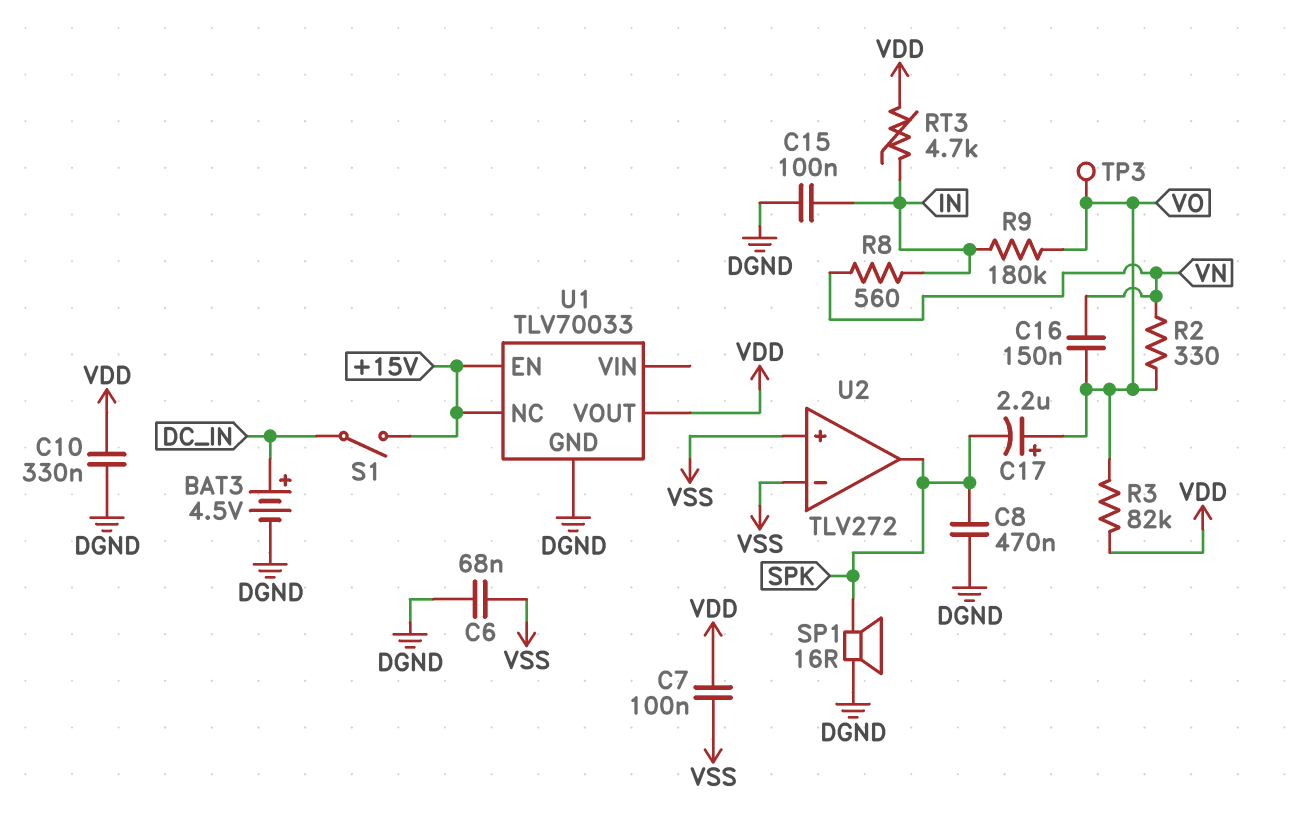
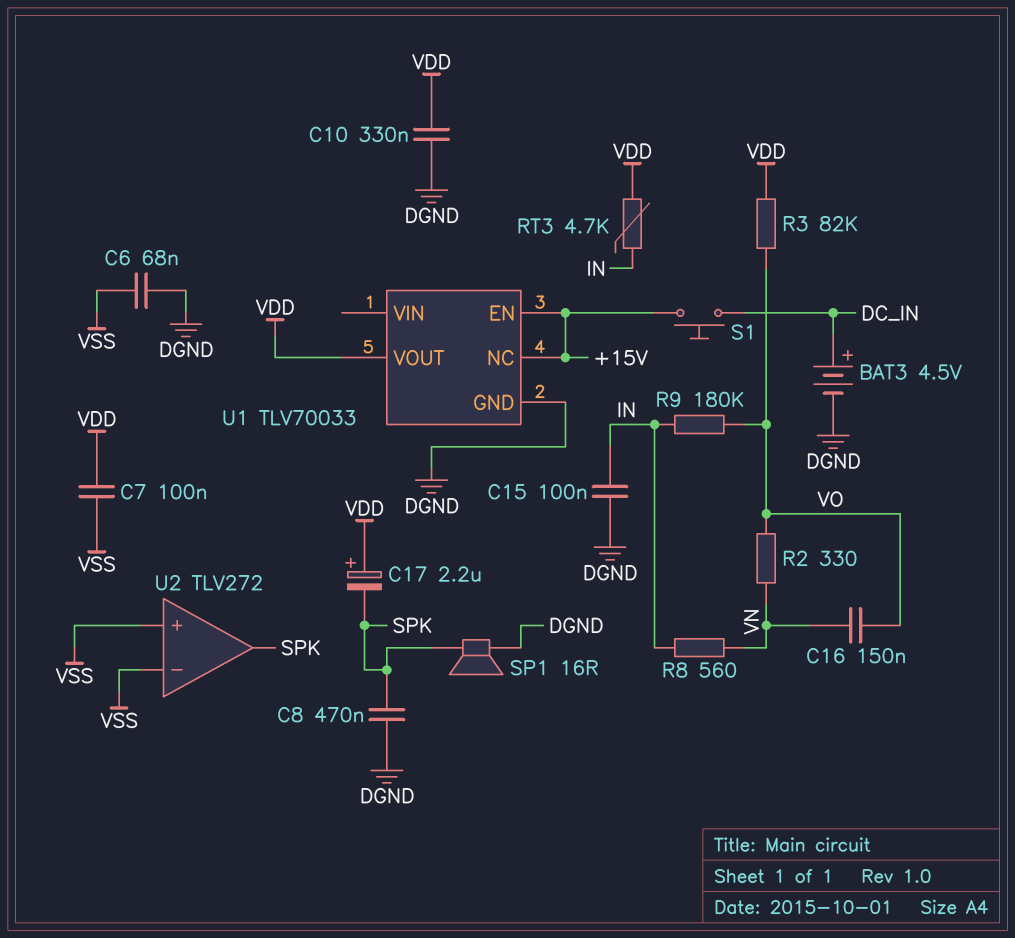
C17: 2.2uF (plus VO, minus SPK) -> 2.2uF (plus VDD, minus SPK)
S1: switch (+15V, DC_IN) -> button (+15V, DC_IN)
TP3: test point (VO) -> none

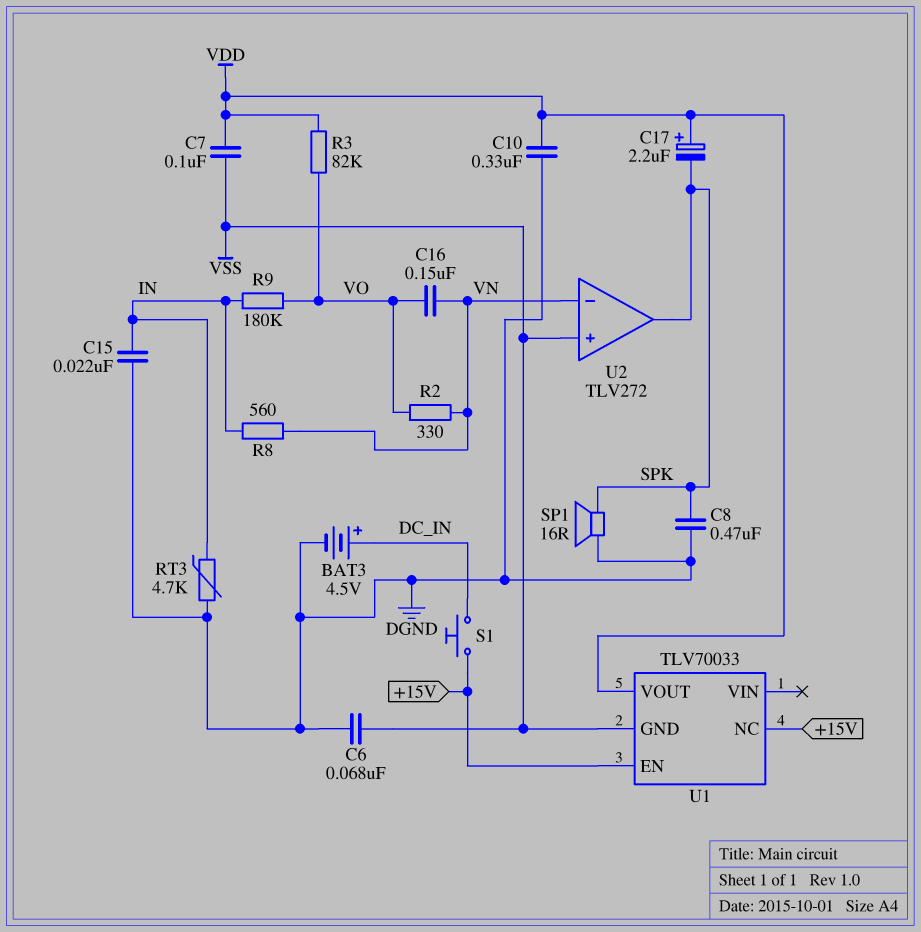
C15: 100nF (DGND, IN) -> 22nF (DGND, IN)
RT3: 4.7k (IN, VDD) -> 4.7k (DGND, IN)
U1 pin GND: DGND -> VSS
U2 pin in-: VSS -> VN

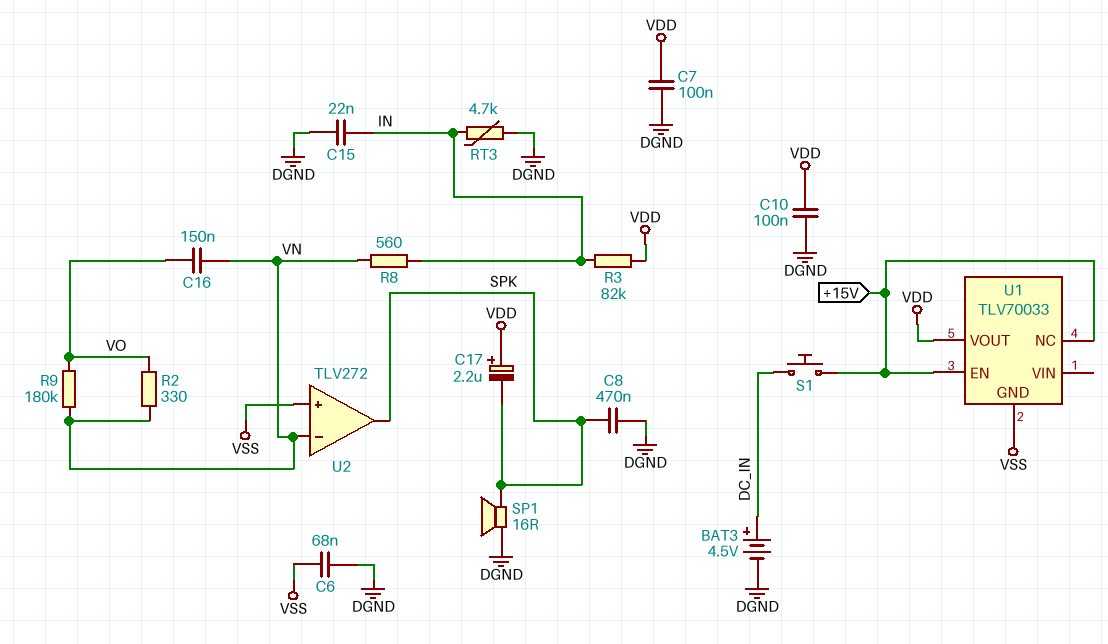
C7: 100nF (VDD, VSS) -> 100nF (DGND, VDD)
C10: 330nF (DGND, VDD) -> 100nF (DGND, VDD)
R3: 82k (VDD, VO) -> 82k (IN, VDD)
R9: 180k (IN, VO) -> 180k (VN, VO)

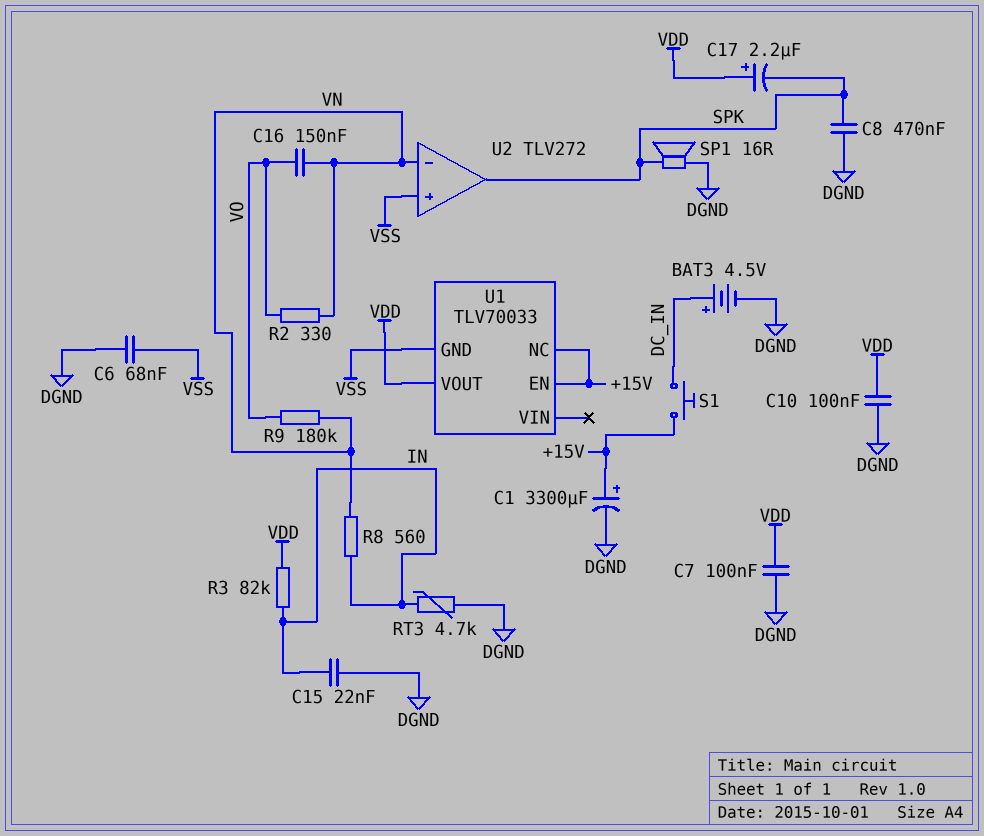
C1: none -> 3300uF (plus +15V, minus DGND)

